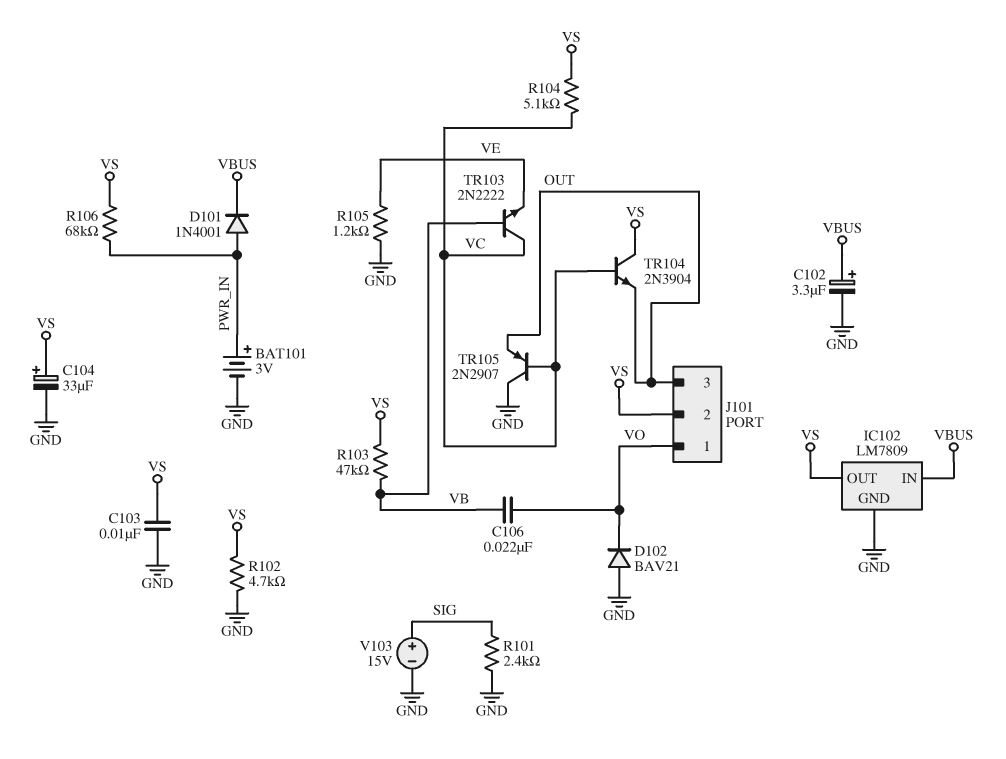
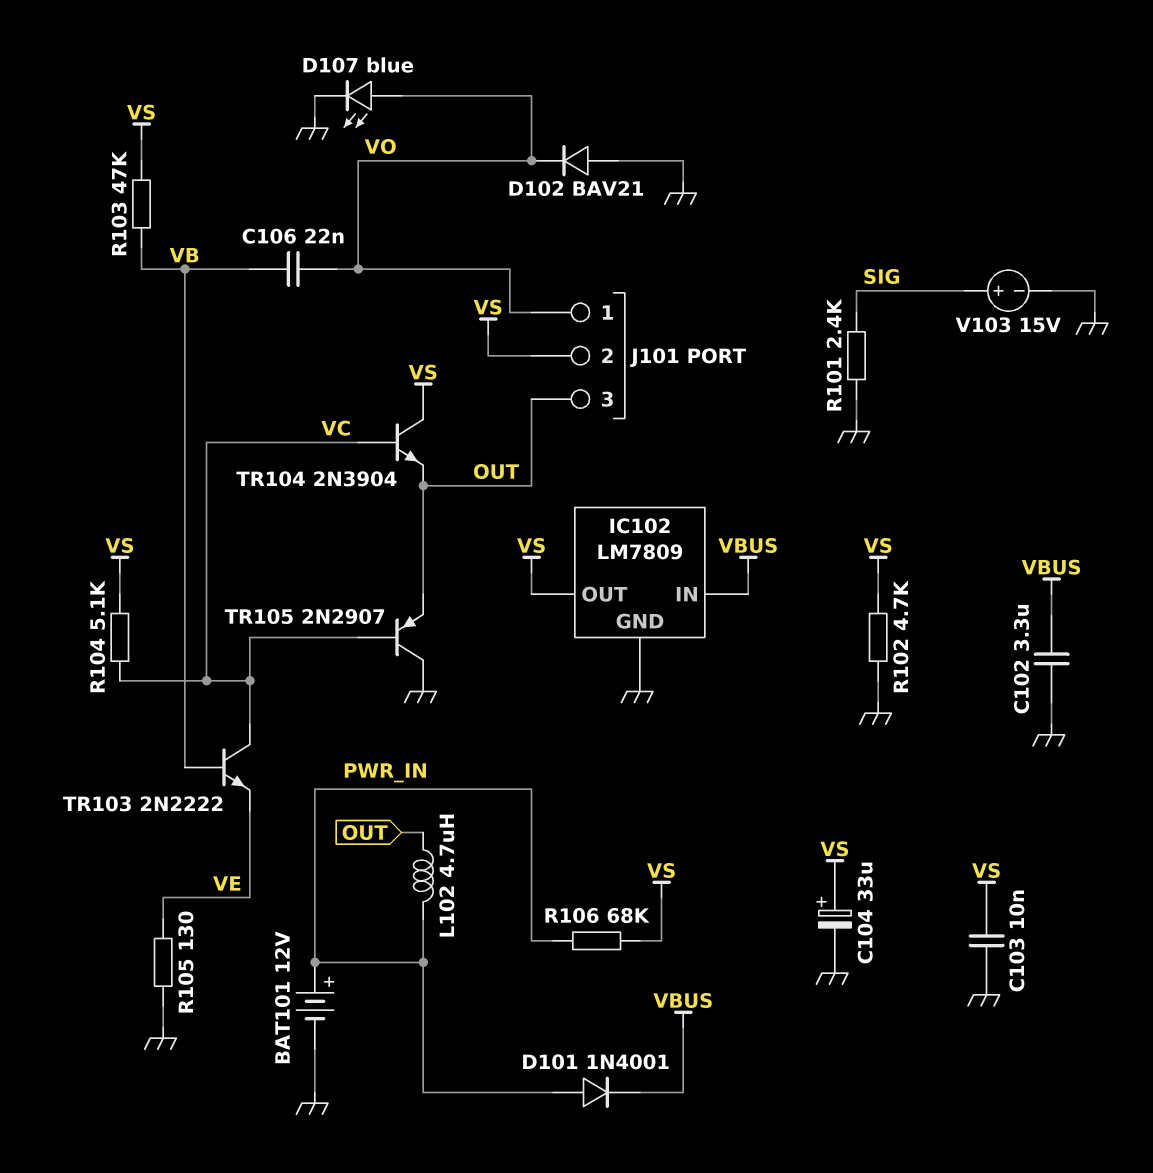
BAT101: 3V (plus PWR_IN, minus GND) -> 12V (plus PWR_IN, minus GND)
C102: 3.3uF (plus VBUS, minus GND) -> 3.3uF (GND, VBUS)
D107: none -> LED blue (A VO, K GND)
L102: none -> 4.7uH (OUT, PWR_IN)
R105: 1.2k (GND, VE) -> 130 (GND, VE)

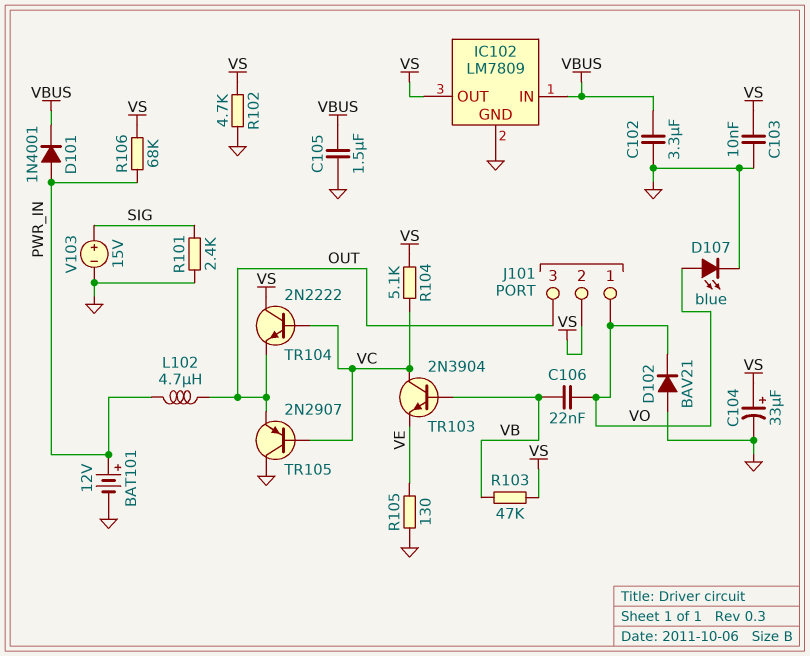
C105: none -> 1.5uF (GND, VBUS)
TR103: NPN 2N2222 (B VB, C VC, E VE) -> NPN 2N3904 (B VB, C VC, E VE)
TR104: NPN 2N3904 (B VC, C VS, E OUT) -> NPN 2N2222 (B VC, C VS, E OUT)

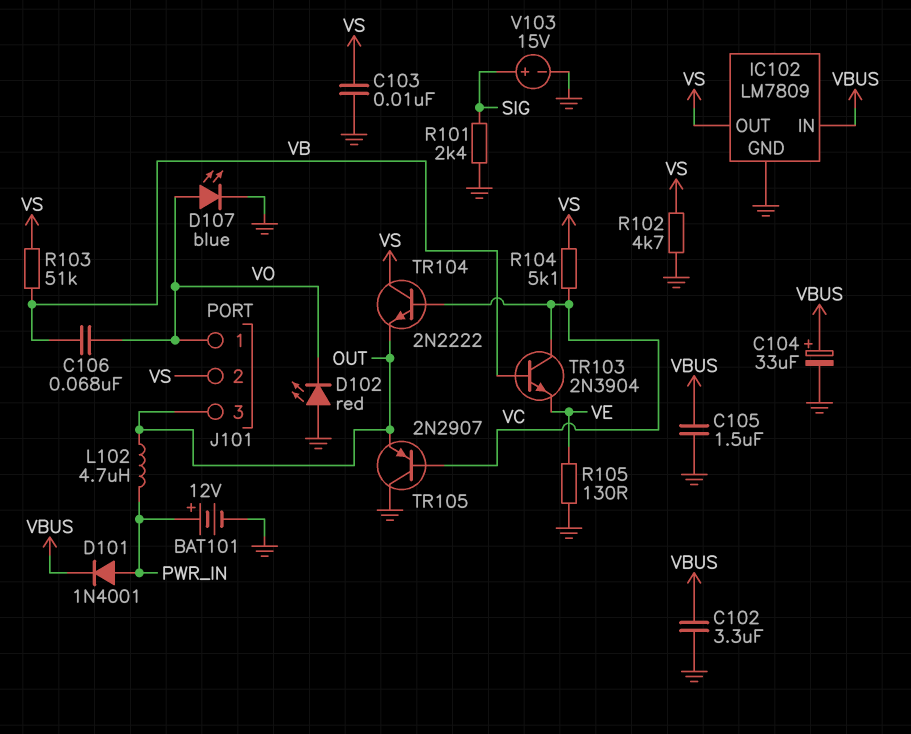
C104: 33uF (plus VS, minus GND) -> 33uF (plus VBUS, minus GND)
C106: 22nF (VB, VO) -> 68nF (VB, VO)
D102: diode BAV21 (A GND, K VO) -> LED red (A GND, K VO)
R103: 47k (VB, VS) -> 51k (VB, VS)
R106: 68k (PWR_IN, VS) -> none

